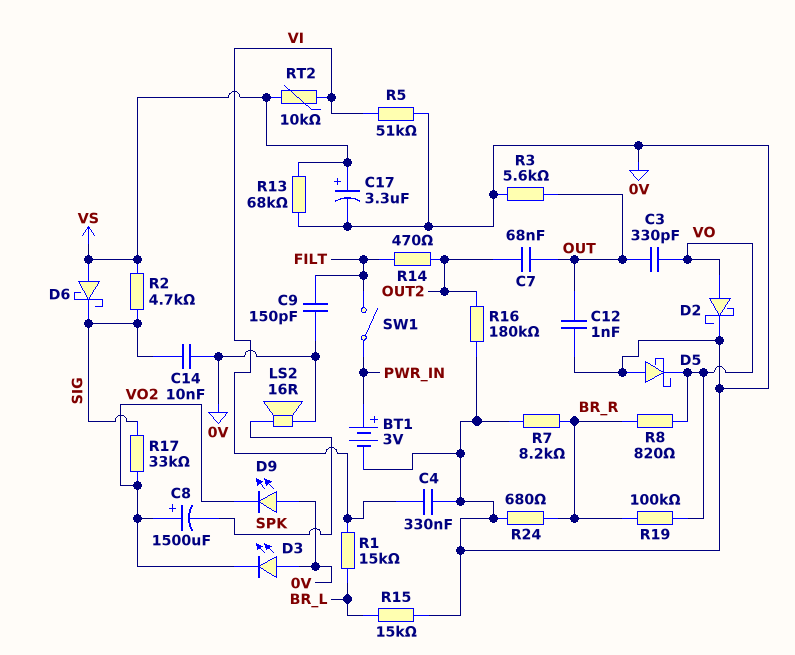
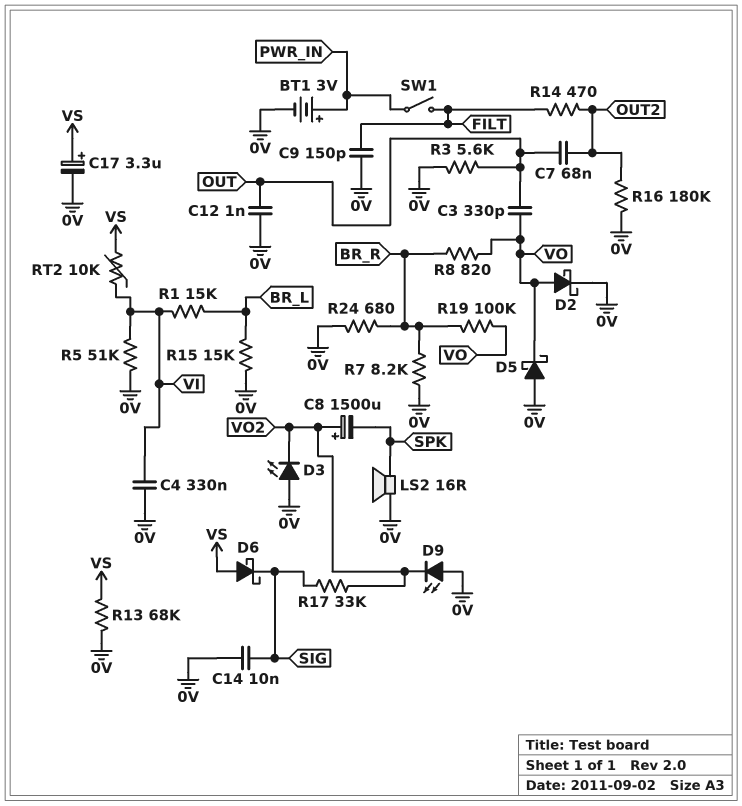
R2: 4.7k (SIG, VS) -> none

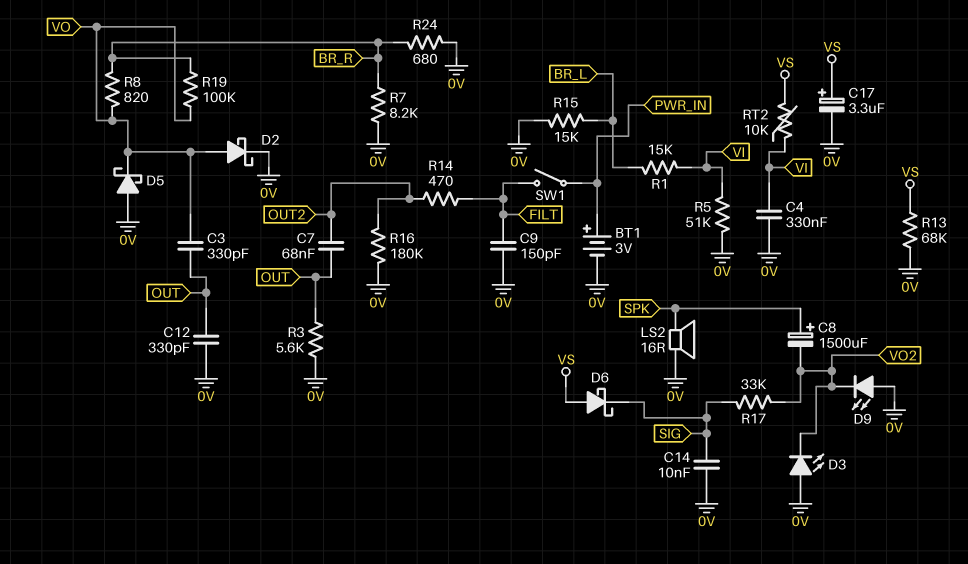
C8: 1500uF (plus VO2, minus SPK) -> 1500uF (plus SPK, minus VO2)
C12: 1nF (0V, OUT) -> 330pF (0V, OUT)

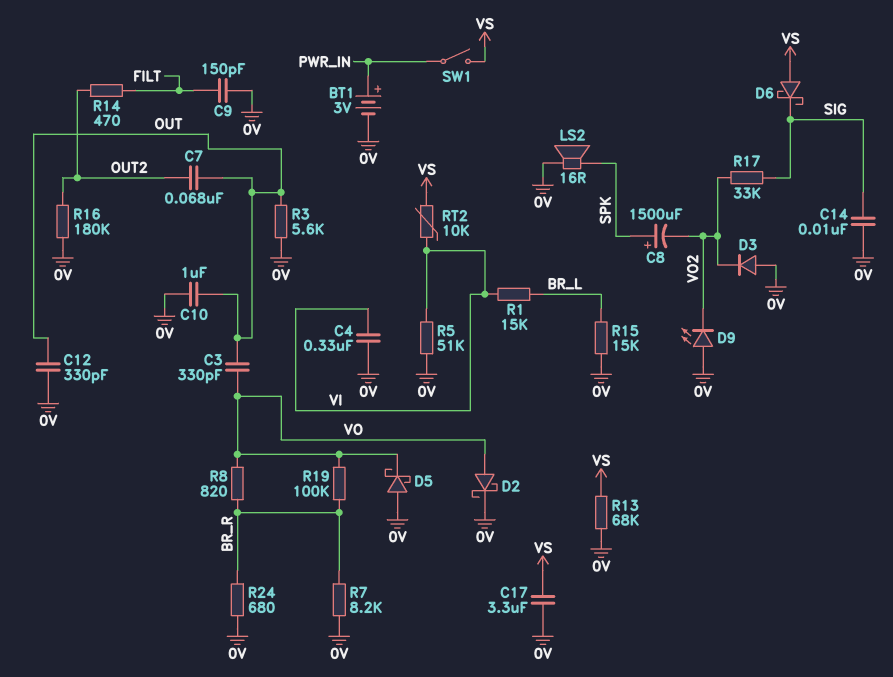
C10: none -> 1uF (0V, OUT)
C17: 3.3uF (plus VS, minus 0V) -> 3.3uF (0V, VS)
D3: LED (A 0V, K VO2) -> diode (A 0V, K VO2)
SW1: switch (FILT, PWR_IN) -> switch (PWR_IN, VS)

